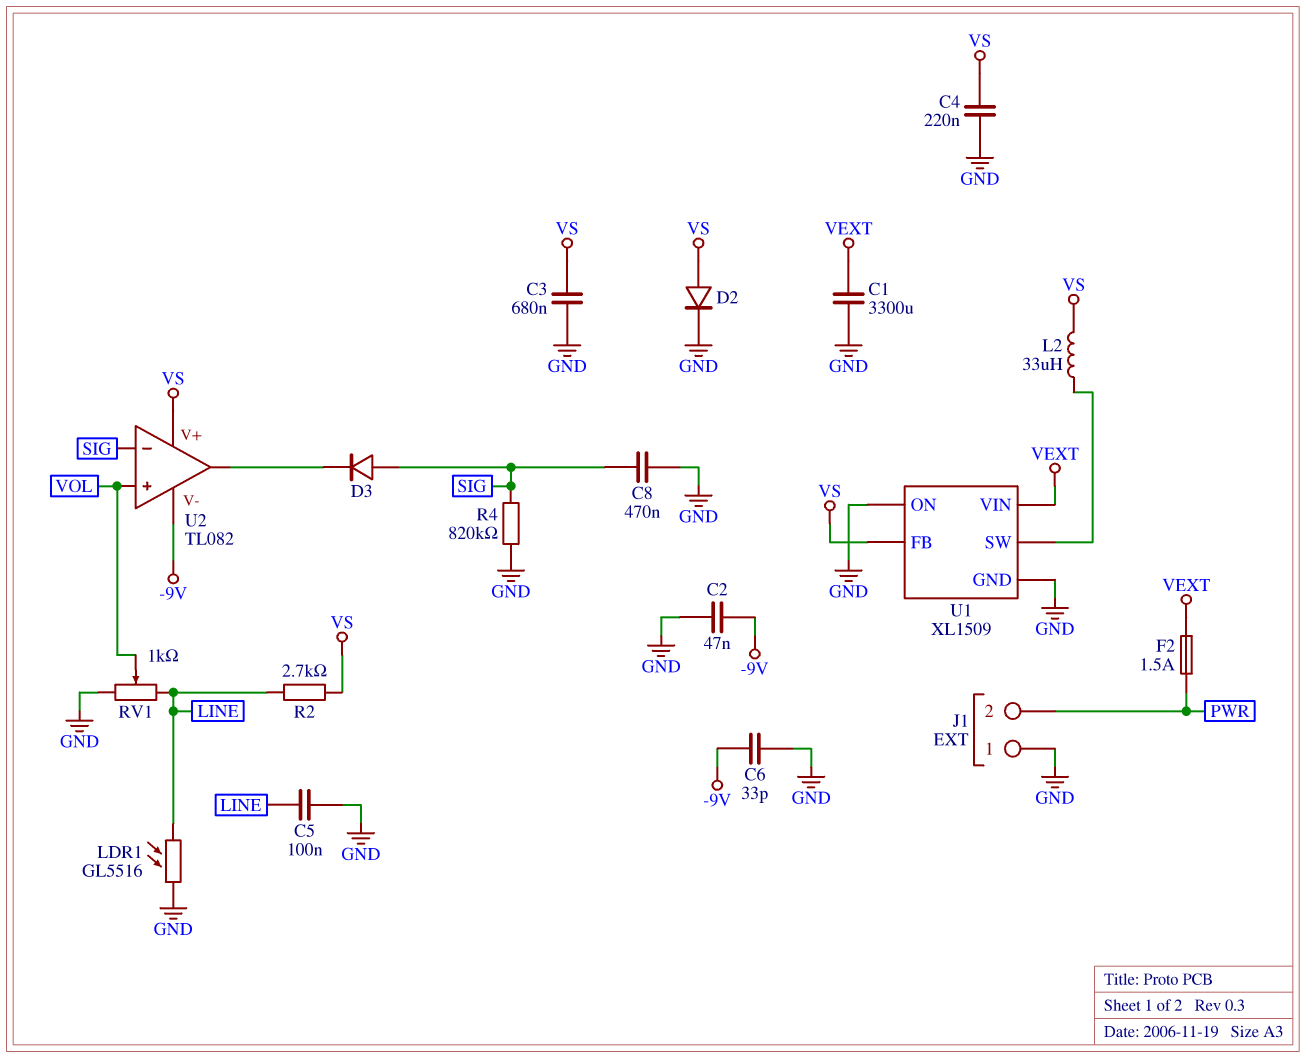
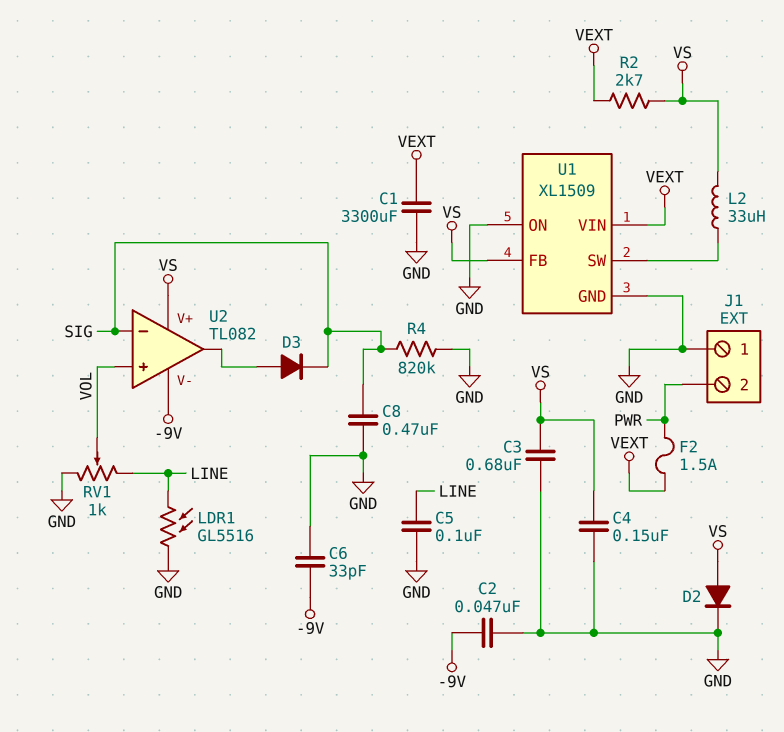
C4: 220nF (GND, VS) -> 150nF (GND, VS)
D3: diode (A SIG, K U2/out) -> diode (A U2/out, K SIG)
R2: 2.7k (LINE, VS) -> 2.7k (VEXT, VS)

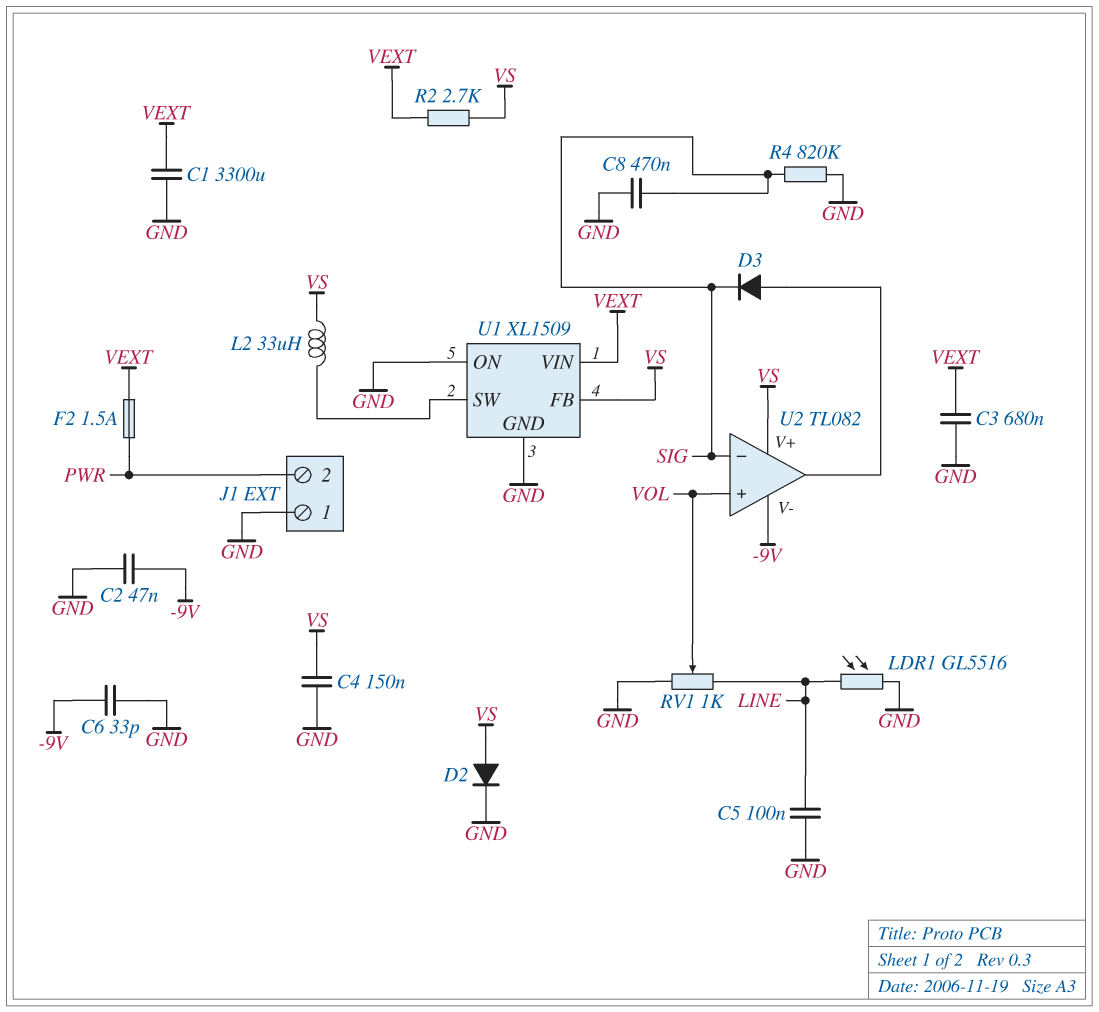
C3: 680nF (GND, VS) -> 680nF (GND, VEXT)

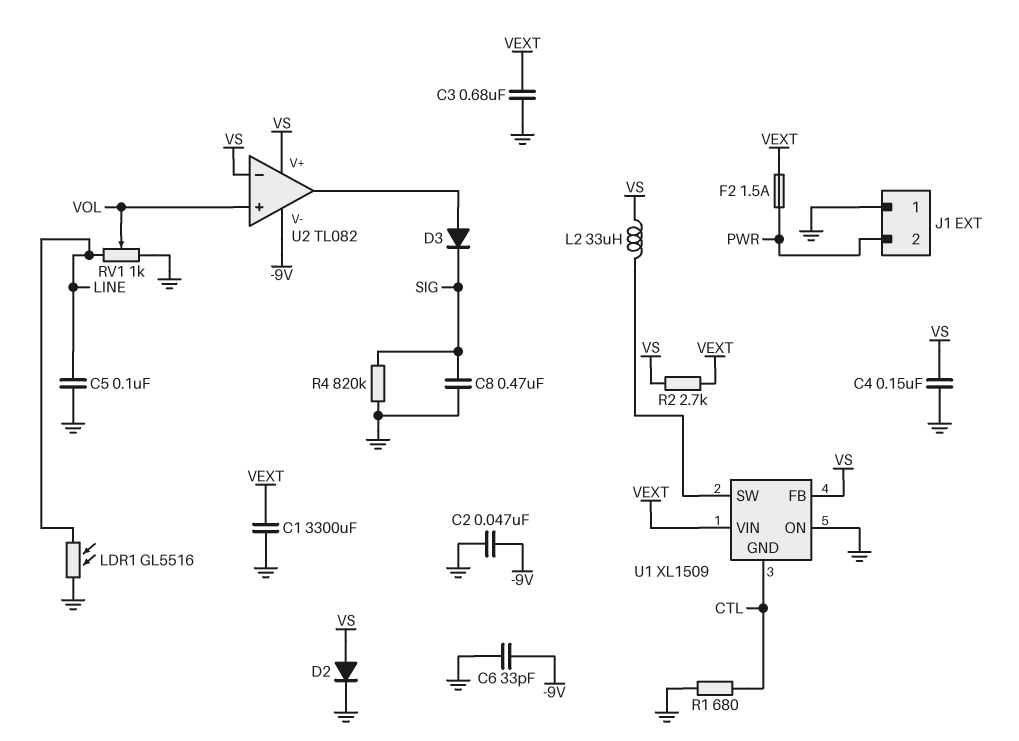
R1: none -> 680 (CTL, GND)
U1 pin GND: GND -> CTL
U2 pin in-: SIG -> VS

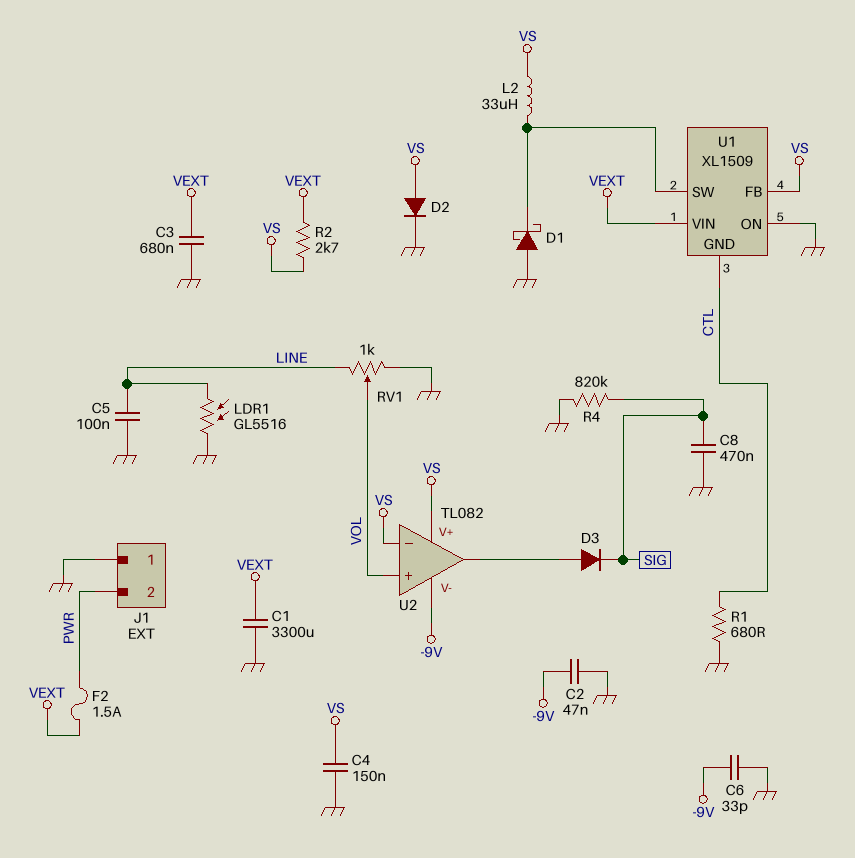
D1: none -> schottky (A GND, K U1/SW)

